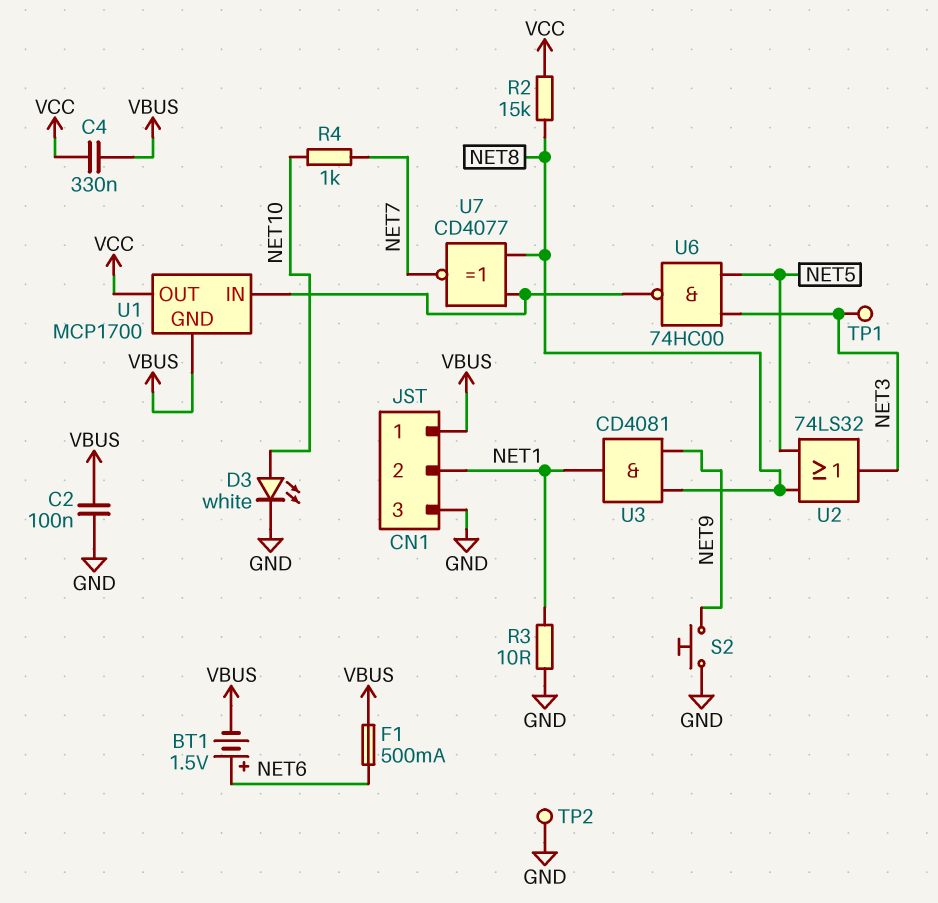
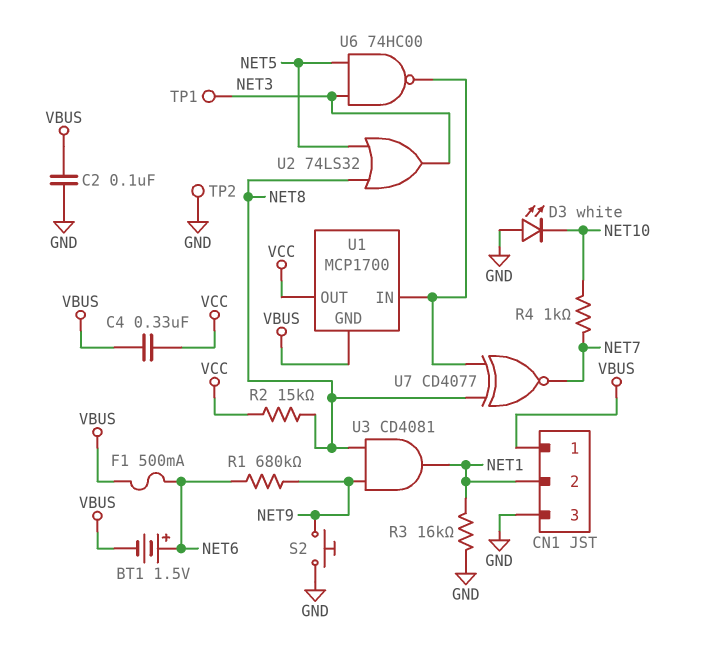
D3: LED white (A NET10, K GND) -> LED white (A GND, K NET10)
R1: none -> 680k (NET6, NET9)
R3: 10 (GND, NET1) -> 16k (GND, NET1)

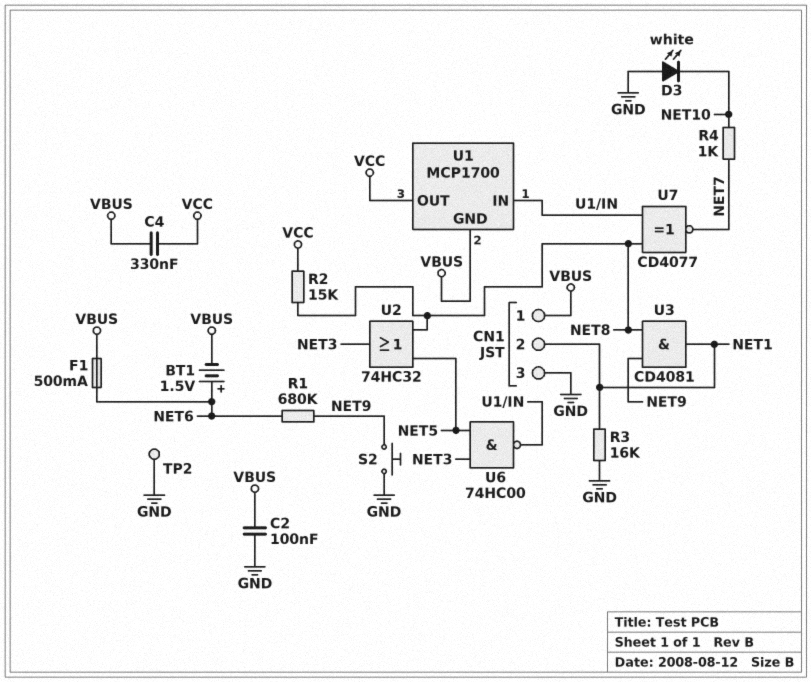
TP1: test point (NET3) -> none
U2: OR 74LS32 (in NET5, in NET8, out NET3) -> OR 74HC32 (in NET5, in NET8, out NET3)

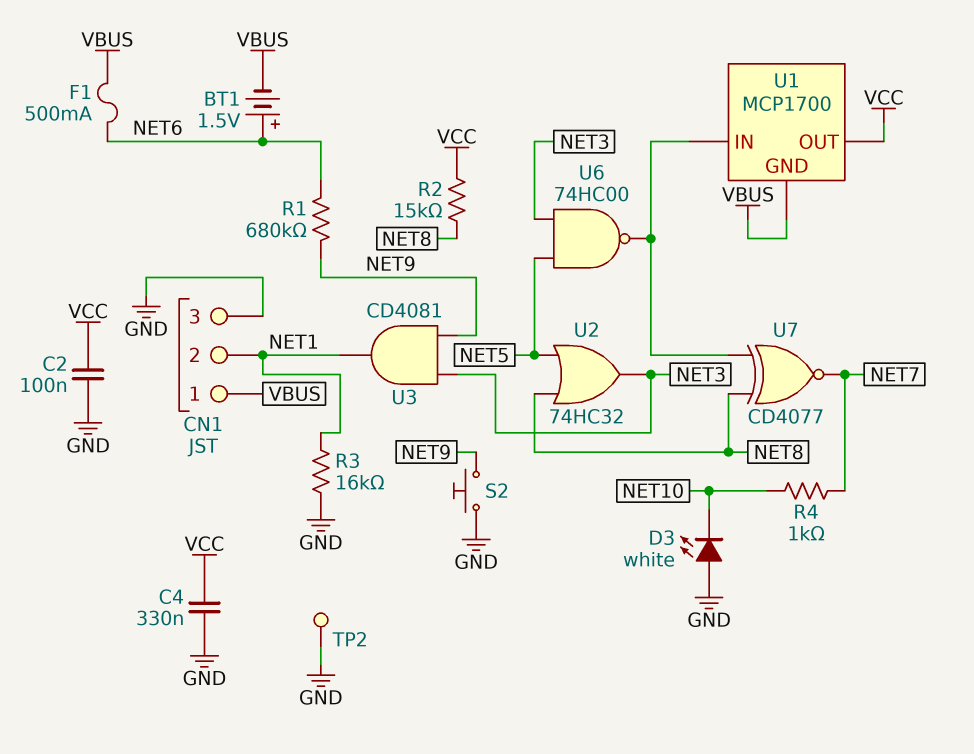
C2: 100nF (GND, VBUS) -> 100nF (GND, VCC)
C4: 330nF (VBUS, VCC) -> 330nF (GND, VCC)
U3: AND CD4081 (in NET8, in NET9, out NET1) -> AND CD4081 (in NET3, in NET9, out NET1)

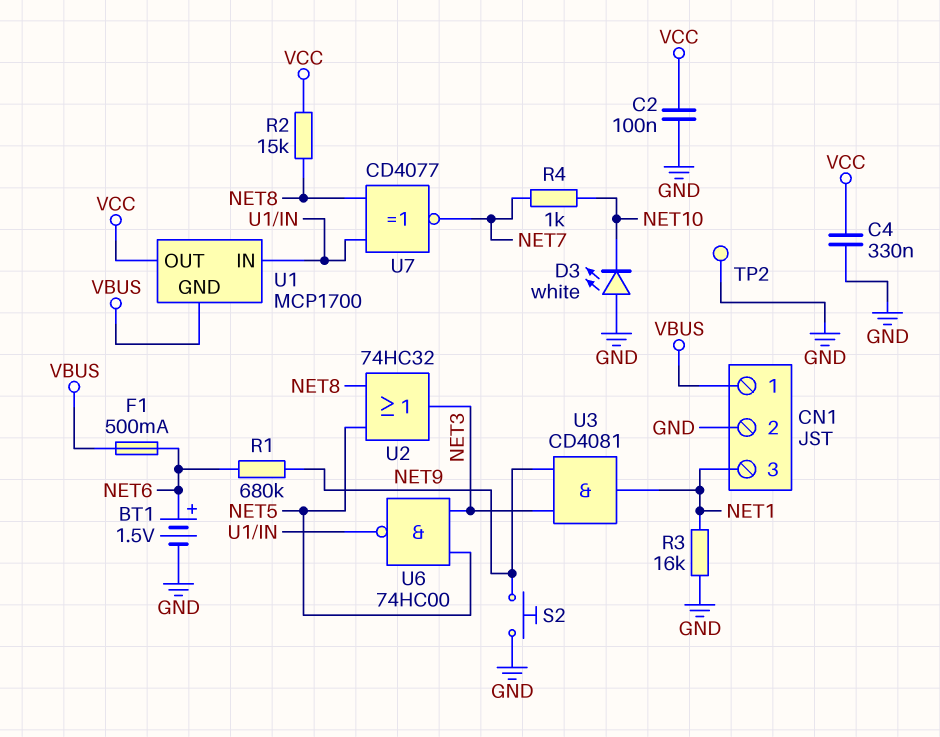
BT1: 1.5V (plus NET6, minus VBUS) -> 1.5V (plus NET6, minus GND)
CN1 pin 2: NET1 -> GND
CN1 pin 3: GND -> NET1

